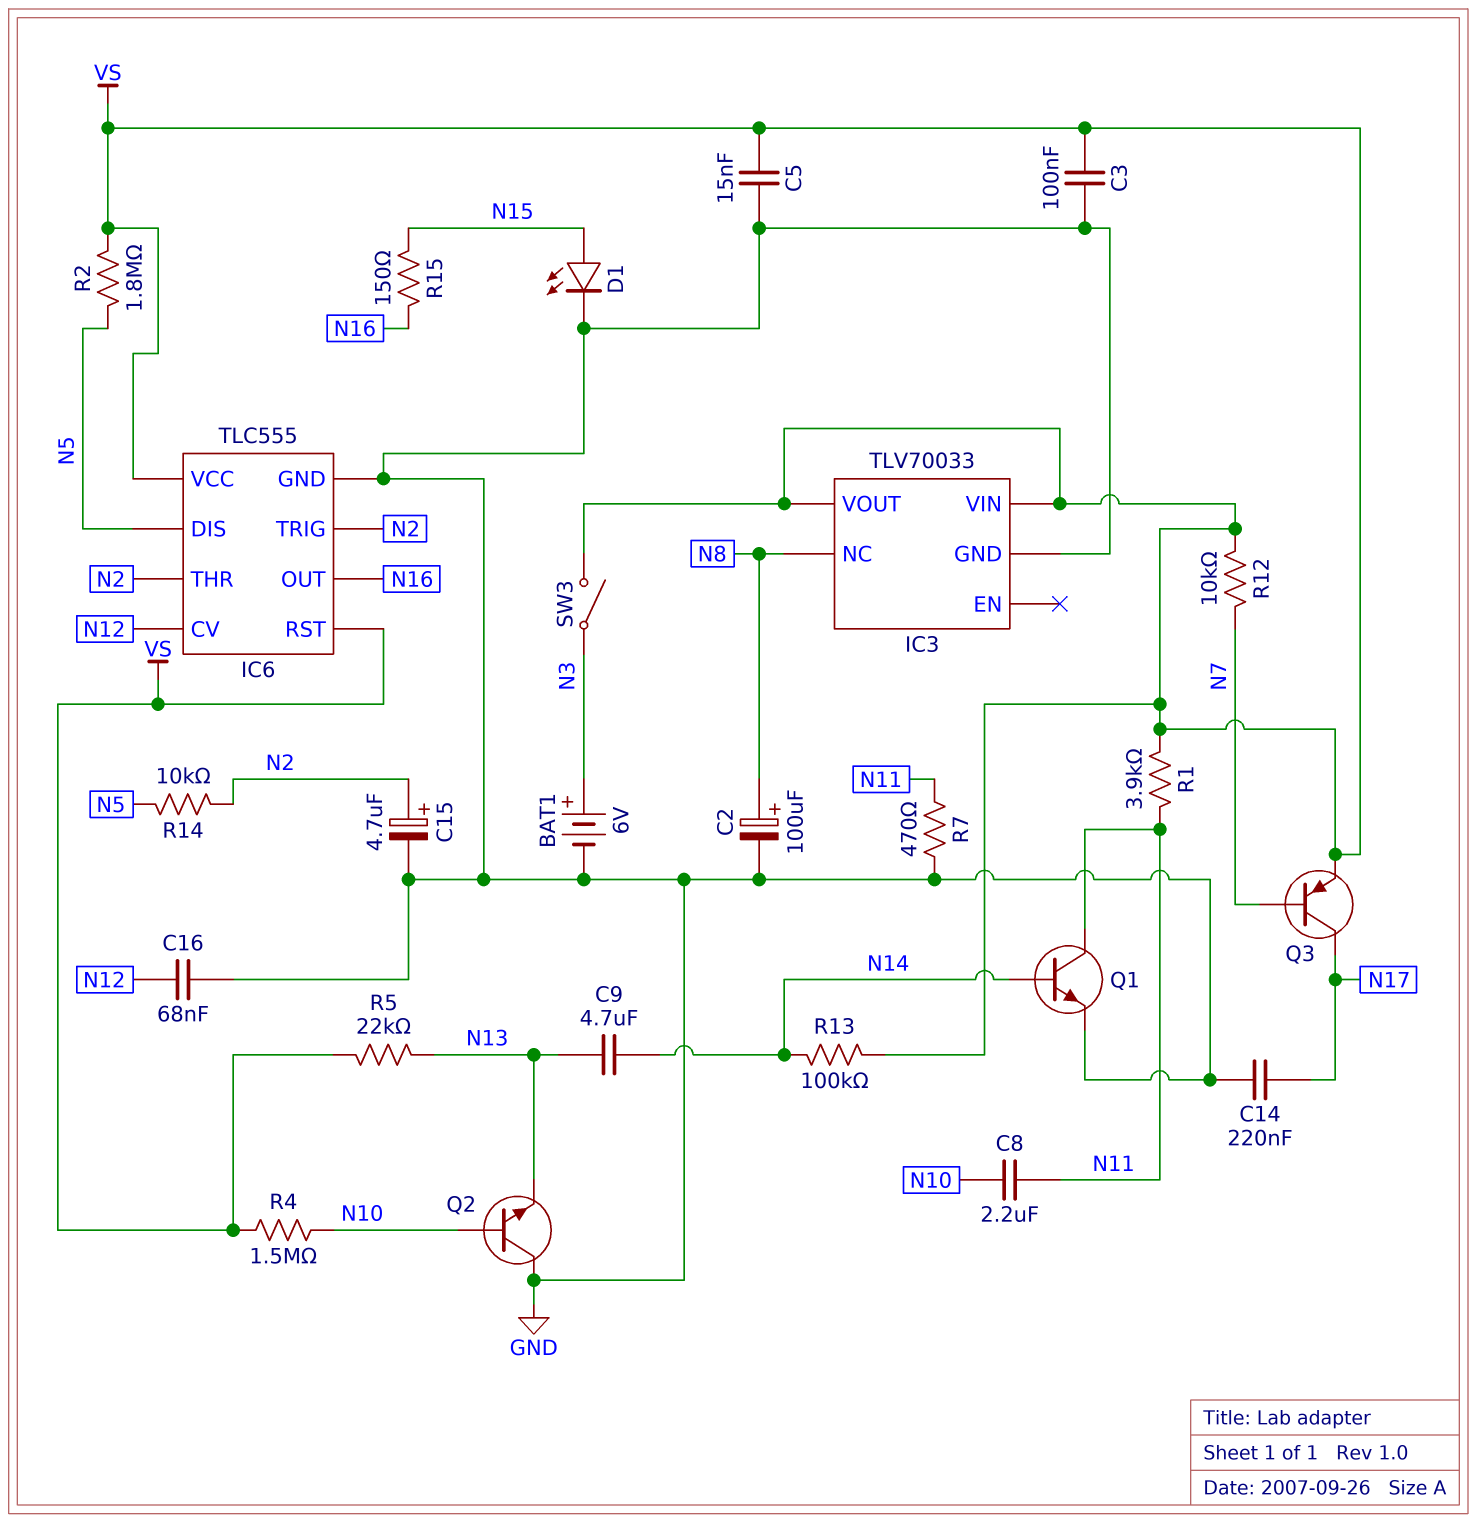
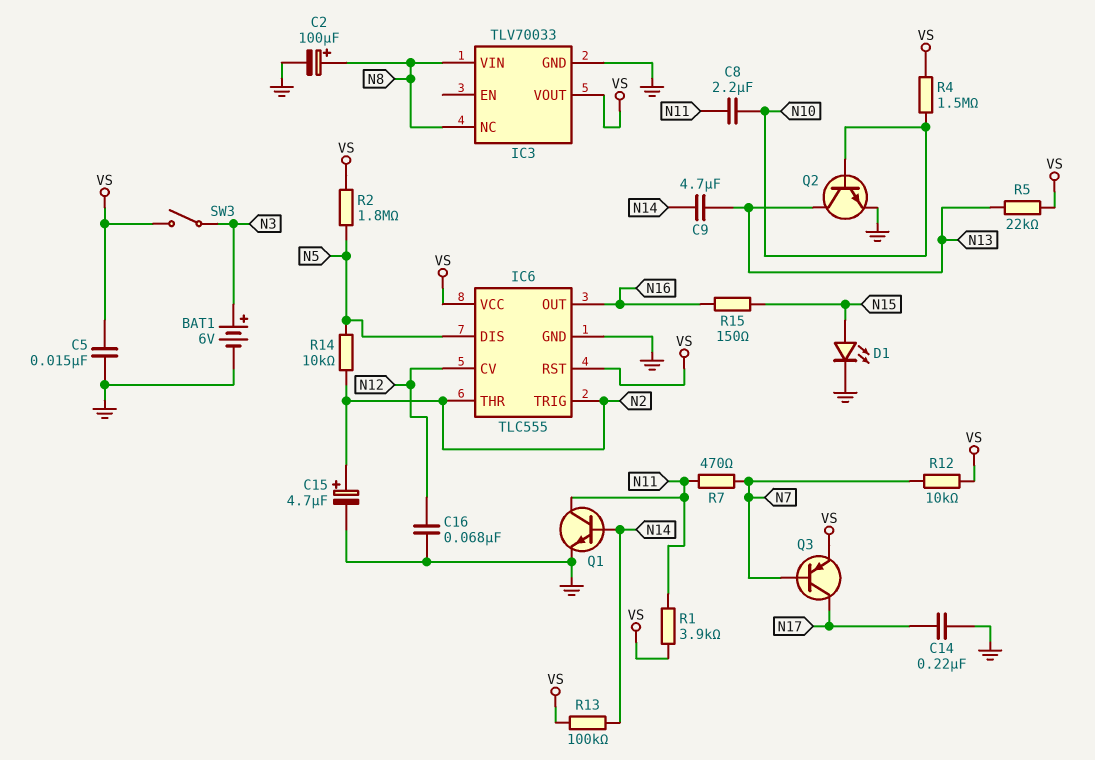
C3: 100nF (GND, VS) -> none
IC3 pin VIN: VS -> N8
Q2: NPN (B N10, C GND, E N13) -> NPN (B N10, C N13, E GND)
R7: 470 (GND, N11) -> 470 (N7, N11)

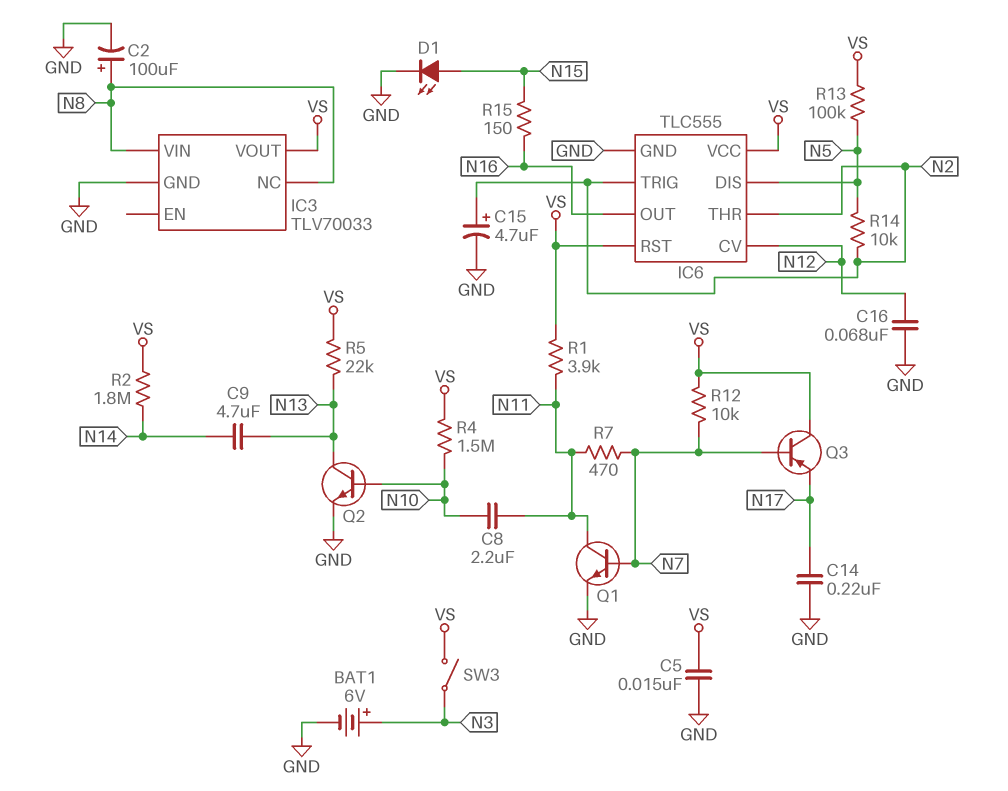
Q1: NPN (B N14, C N11, E GND) -> NPN (B N7, C N11, E GND)
Q3: PNP (B N7, C N17, E VS) -> PNP (B N7, C VS, E N17)
R2: 1.8M (N5, VS) -> 1.8M (N14, VS)
R13: 100k (N14, VS) -> 100k (N5, VS)

